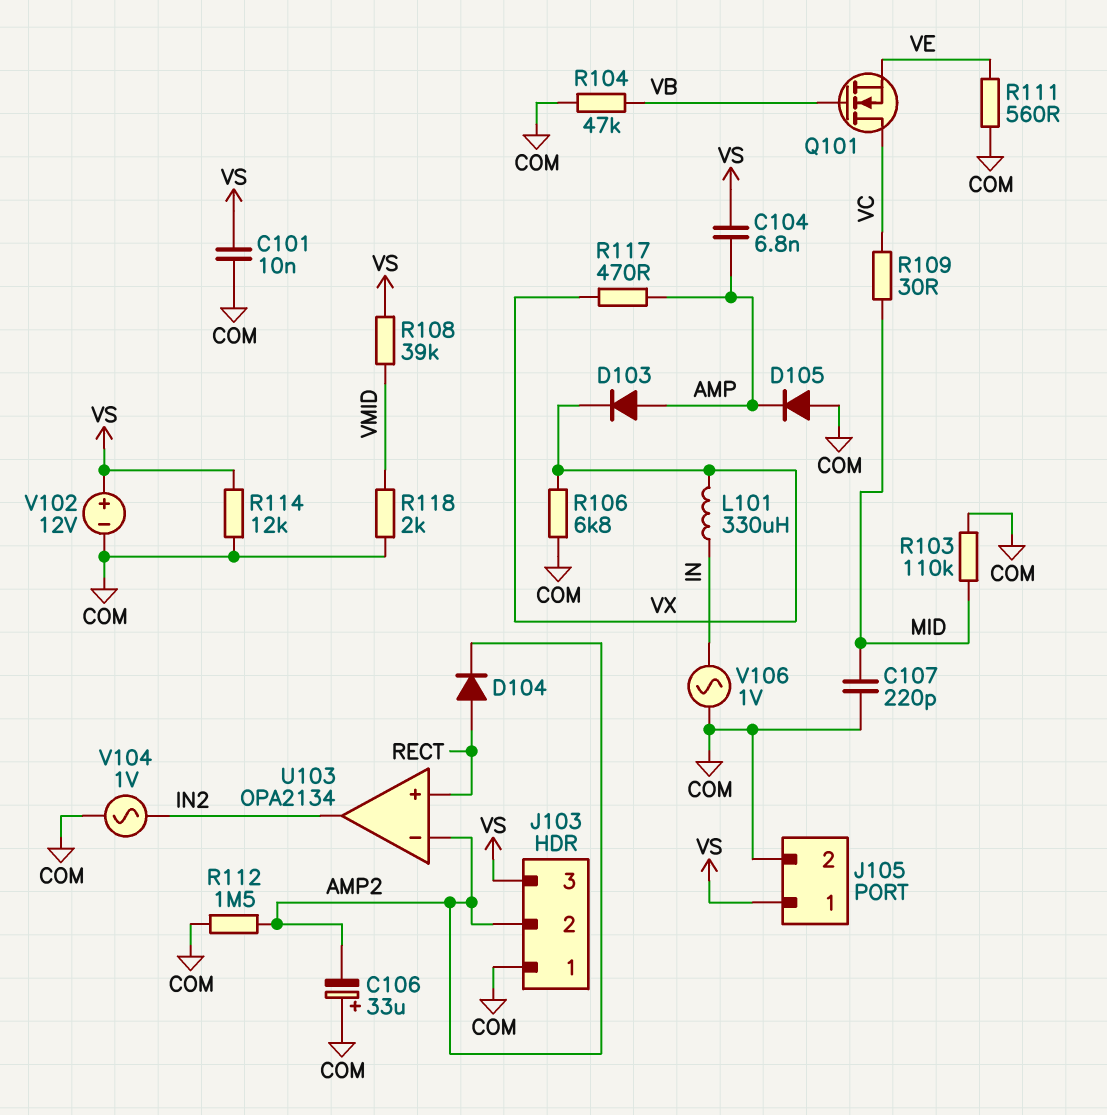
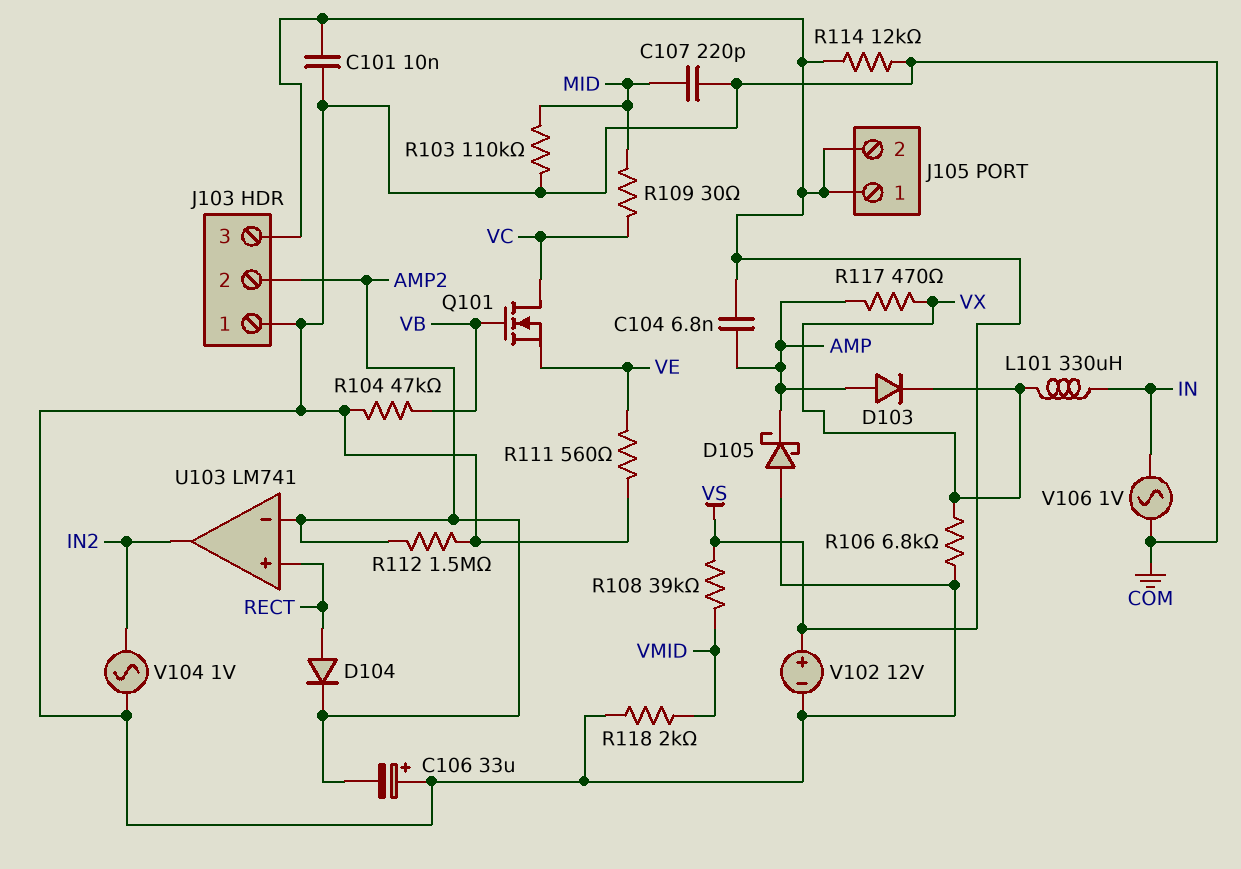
D105: diode (A COM, K AMP) -> schottky (A COM, K AMP)
J105 pin 2: COM -> VS
U103: OPA2134 -> LM741

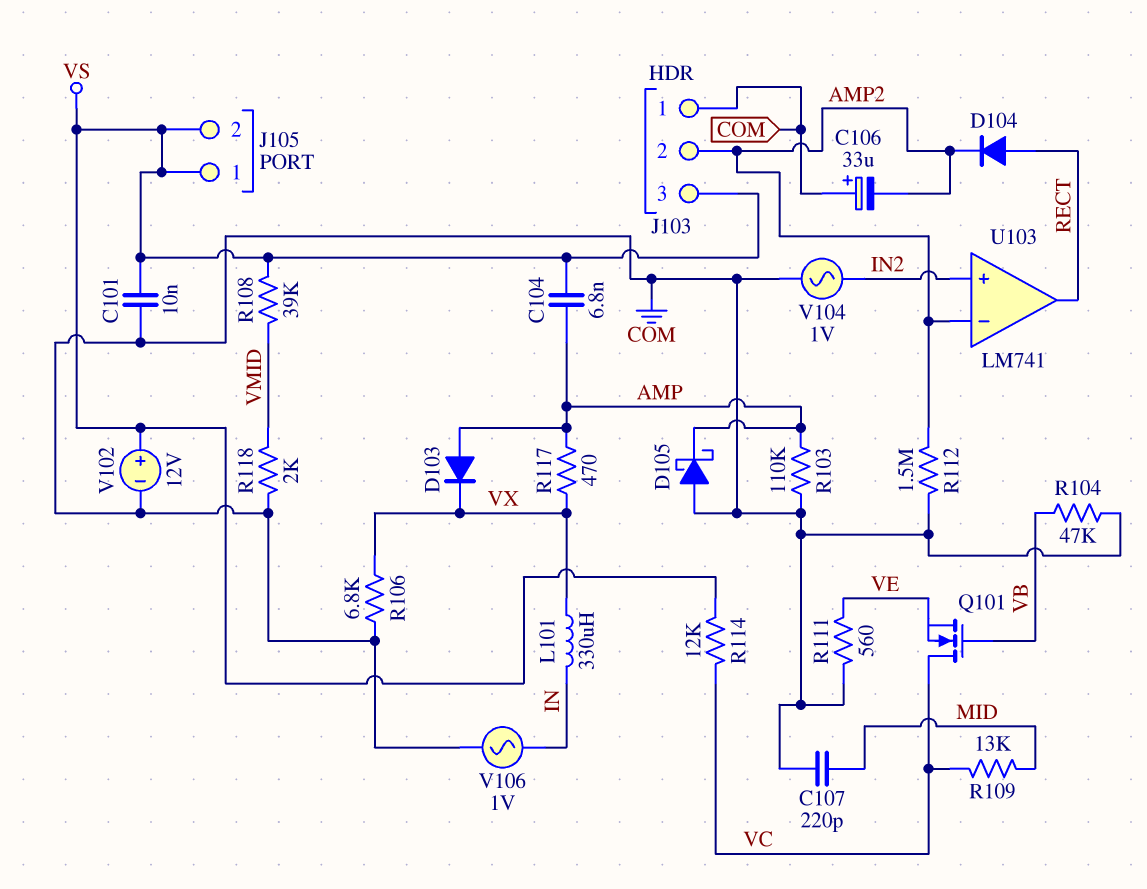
R103: 110k (COM, MID) -> 110k (AMP, COM)
R109: 30 (MID, VC) -> 13k (MID, VC)
R114: 12k (COM, VS) -> 12k (VC, VS)
U103 pin in+: RECT -> IN2
U103 pin out: IN2 -> RECT

